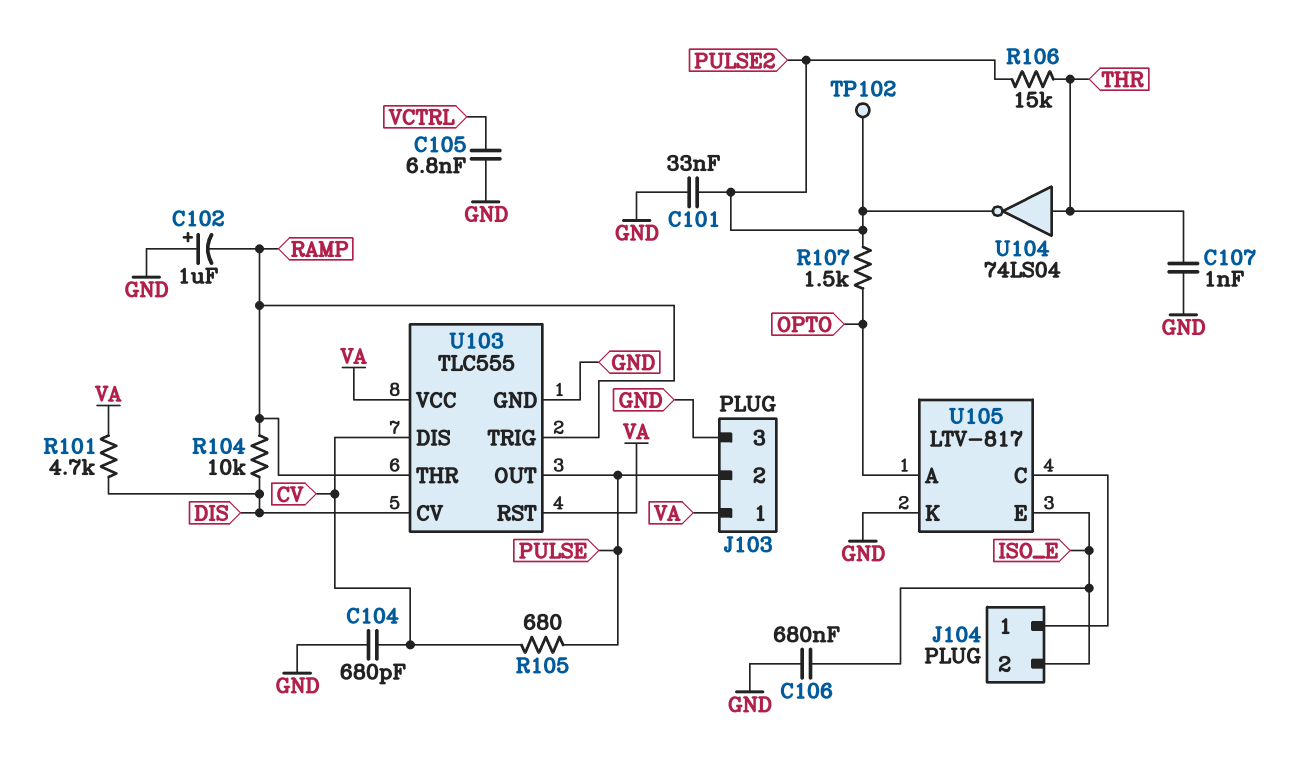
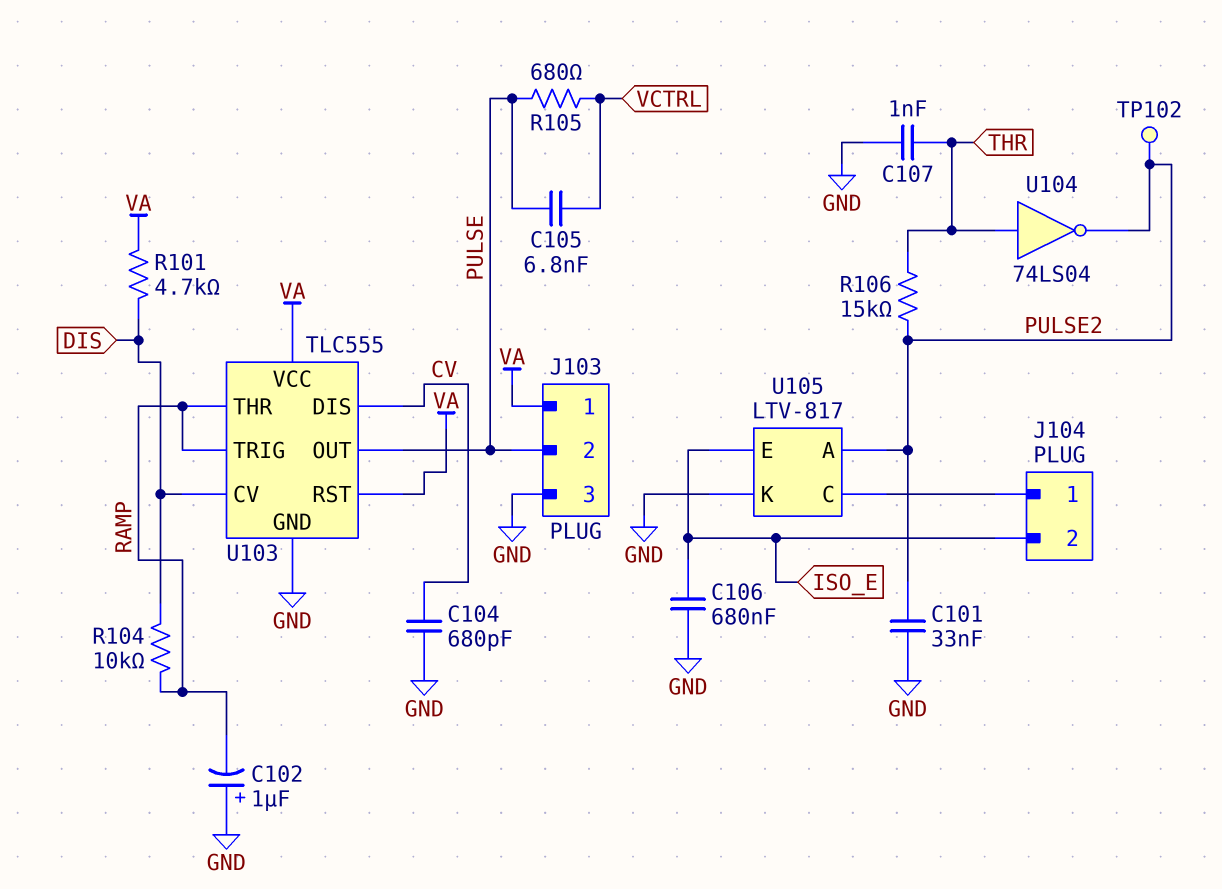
C105: 6.8nF (GND, VCTRL) -> 6.8nF (PULSE, VCTRL)
R105: 680 (CV, PULSE) -> 680 (PULSE, VCTRL)
R107: 1.5k (OPTO, PULSE2) -> none
U105 pin A: OPTO -> PULSE2

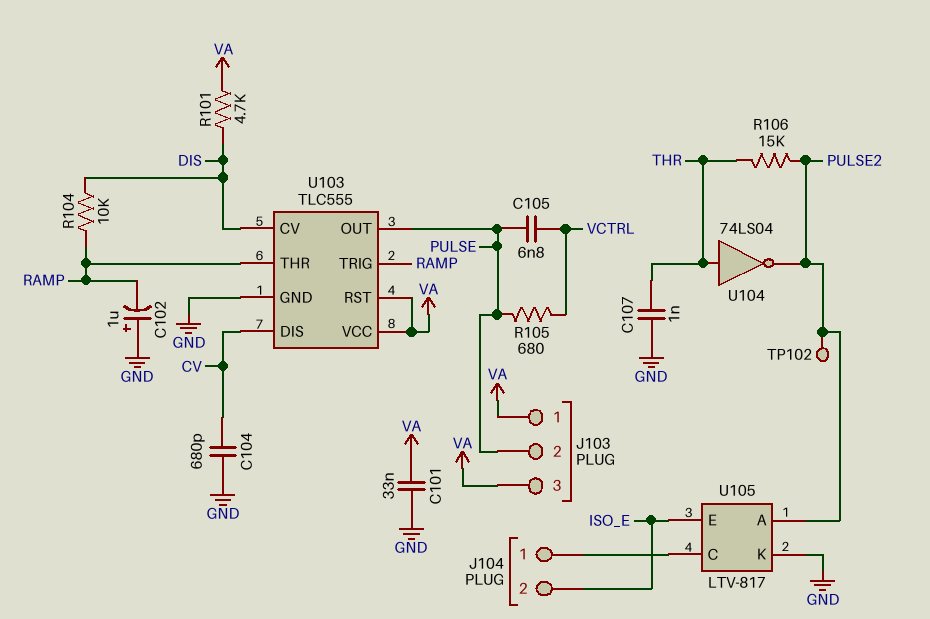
C101: 33nF (GND, PULSE2) -> 33nF (GND, VA)
C106: 680nF (GND, ISO_E) -> none
J103 pin 3: GND -> VA

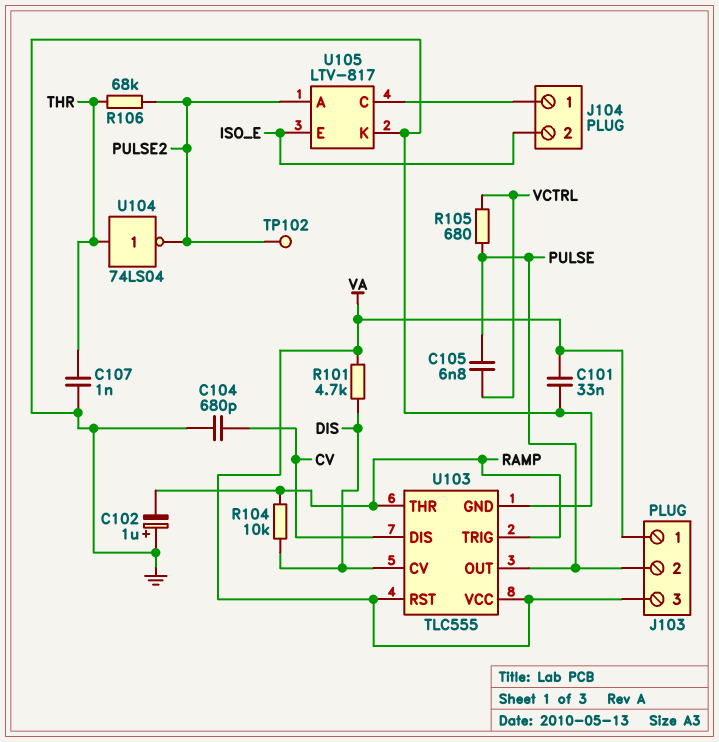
R106: 15k (PULSE2, THR) -> 68k (PULSE2, THR)

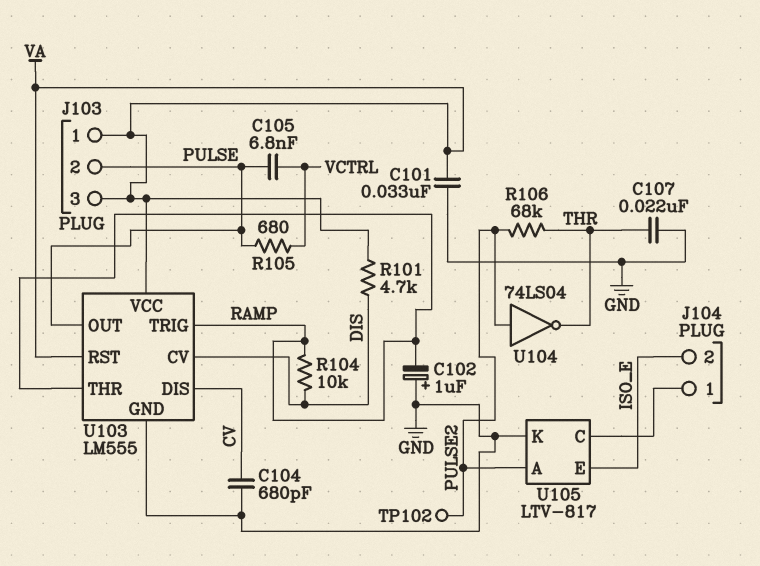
C107: 1nF (GND, THR) -> 22nF (GND, THR)
U103: TLC555 -> LM555
U104: NOT 74LS04 (in THR, out PULSE2) -> NOT 74LS04 (in PULSE2, out THR)

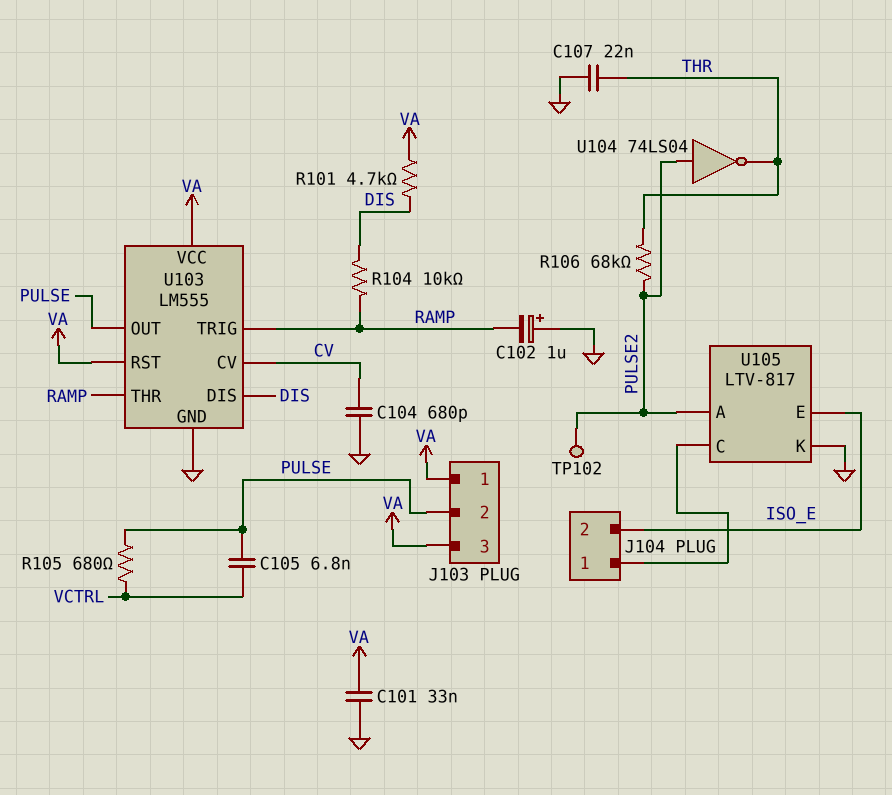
U103 pin CV: DIS -> CV
U103 pin DIS: CV -> DIS

